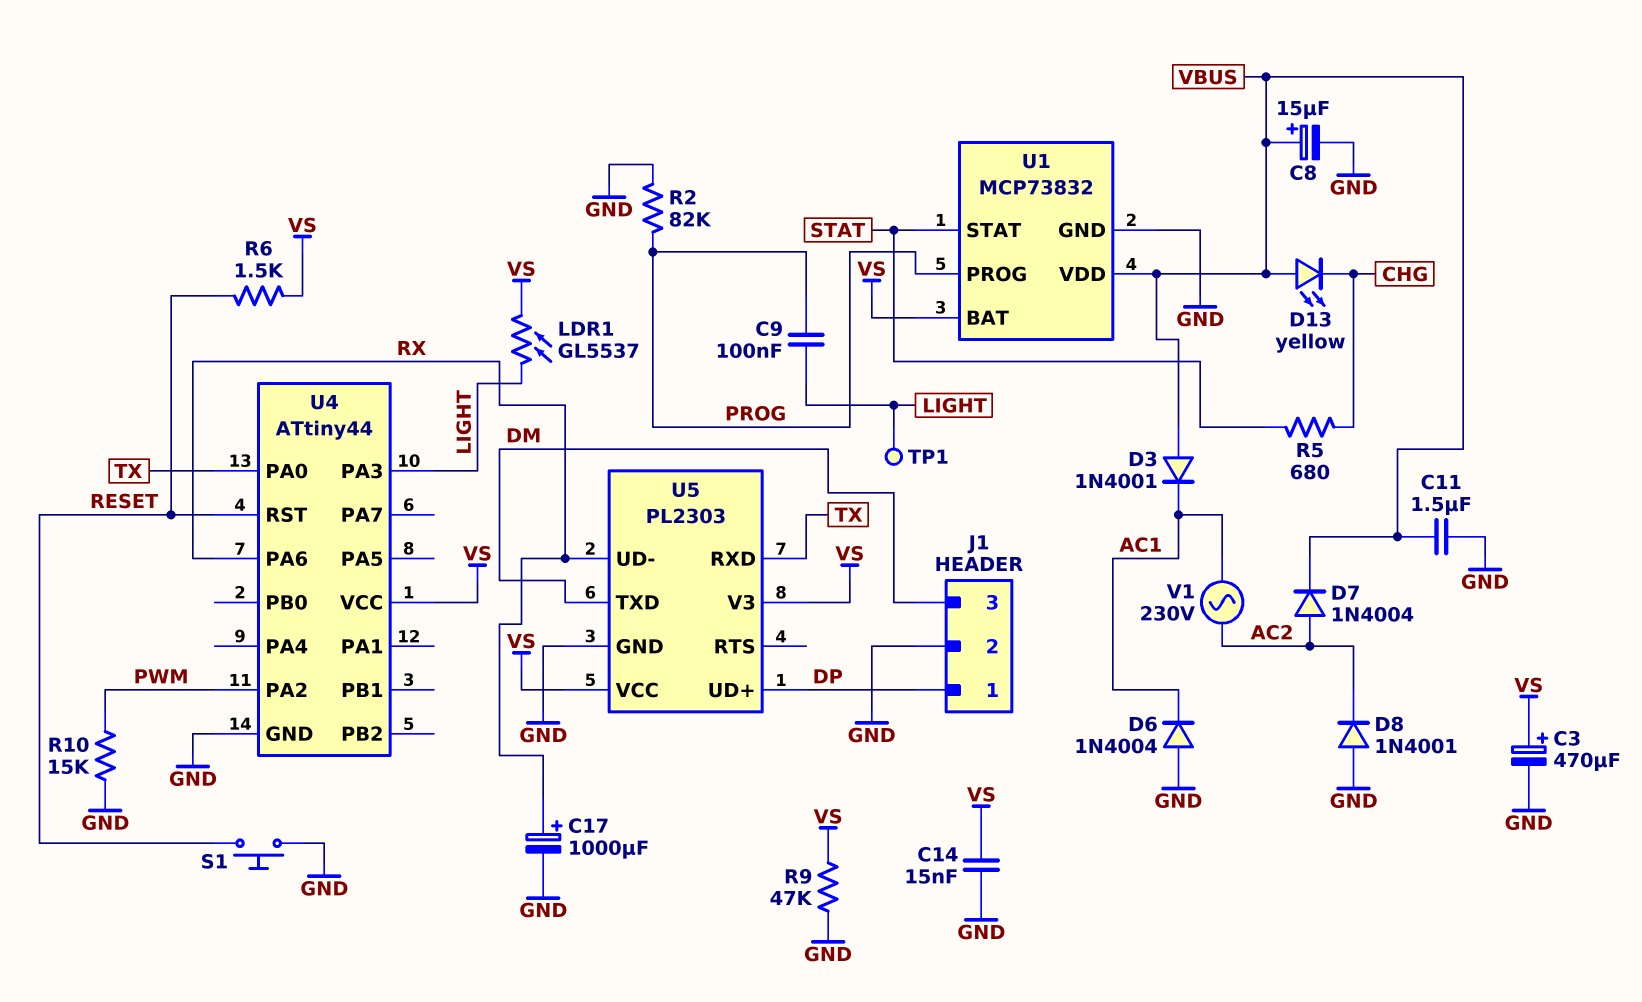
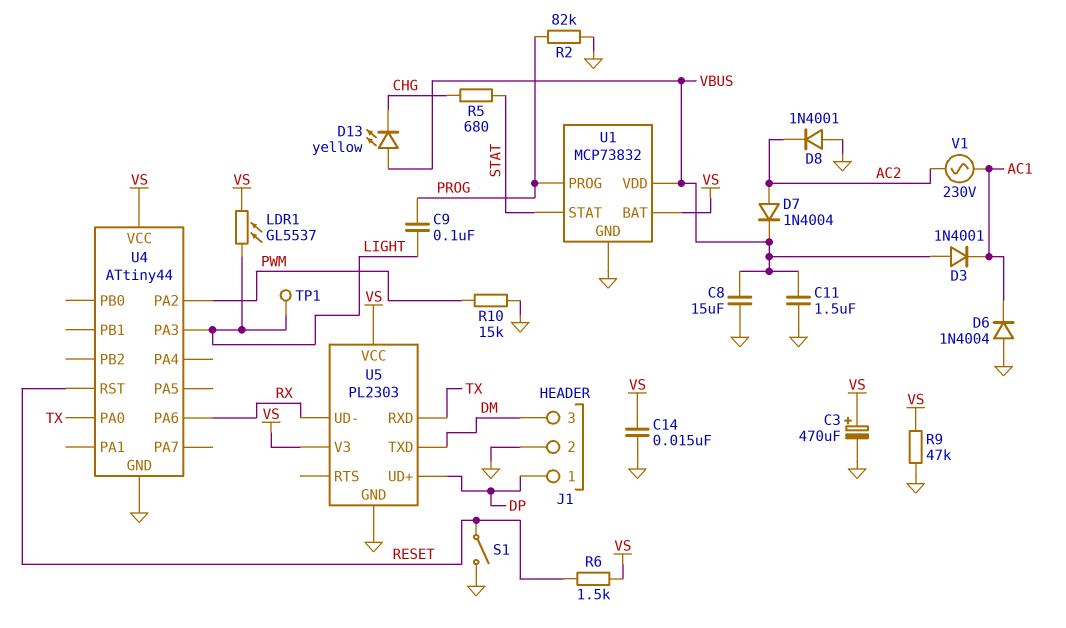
C8: 15uF (plus VBUS, minus GND) -> 15uF (GND, VBUS)
C17: 1000uF (plus RX, minus GND) -> none
S1: button (GND, RESET) -> switch (GND, RESET)

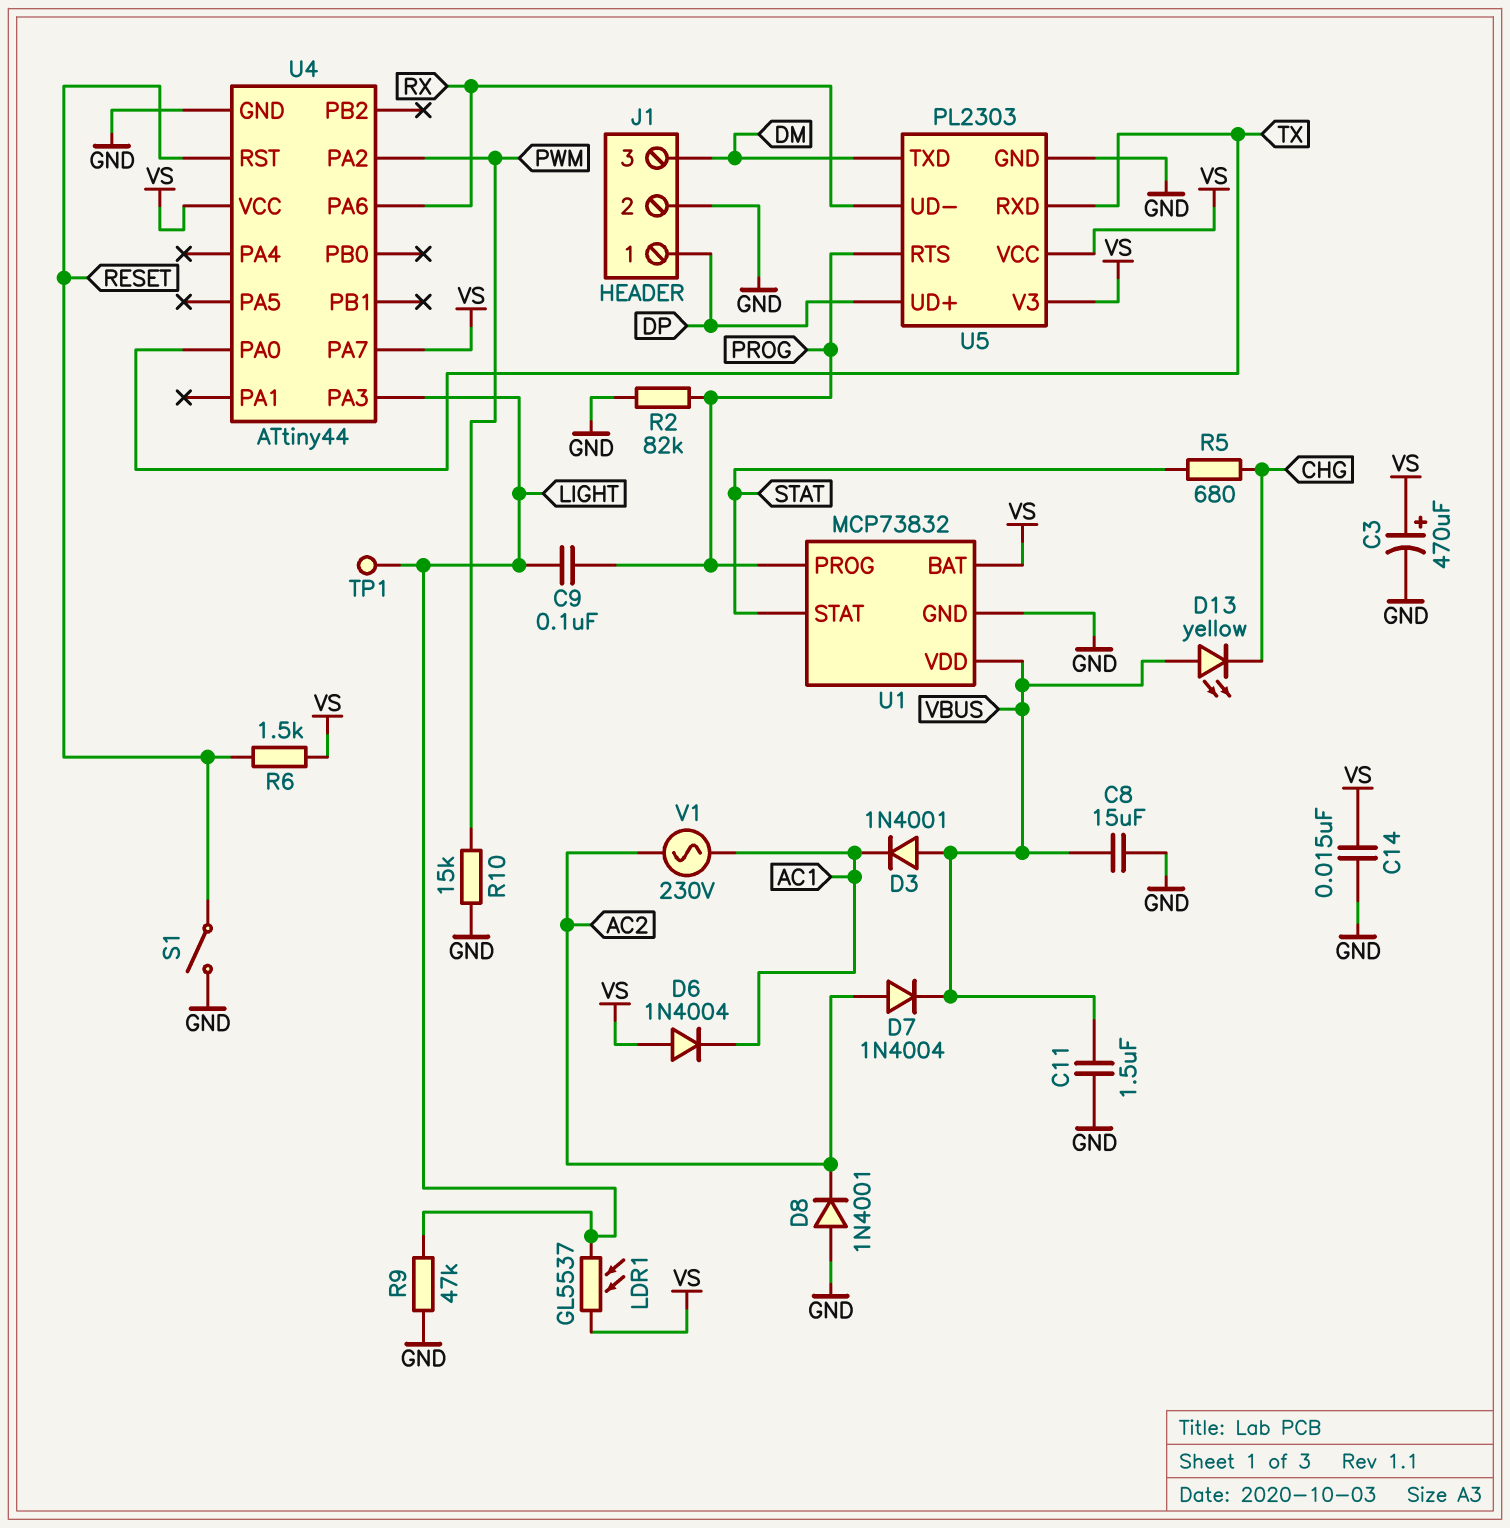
D6: diode 1N4004 (A GND, K AC1) -> diode 1N4004 (A VS, K AC1)
R9: 47k (GND, VS) -> 47k (GND, LIGHT)
U4 pin PA7: none -> VS
U5 pin RTS: none -> PROG

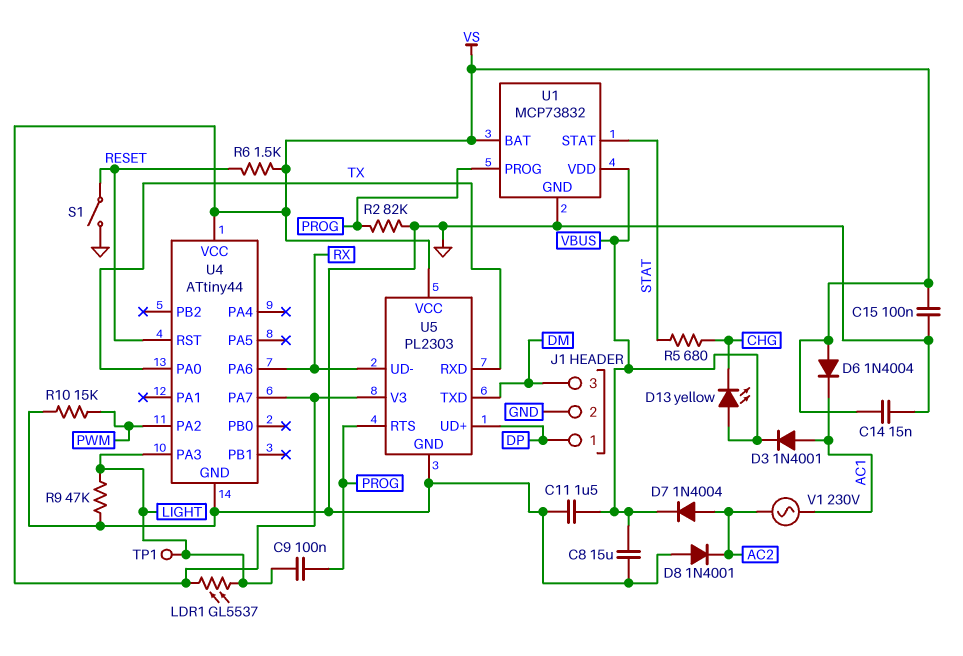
C3: 470uF (plus VS, minus GND) -> none
C15: none -> 100nF (GND, VS)
D3: diode 1N4001 (A VBUS, K AC1) -> diode 1N4001 (A AC1, K VBUS)

